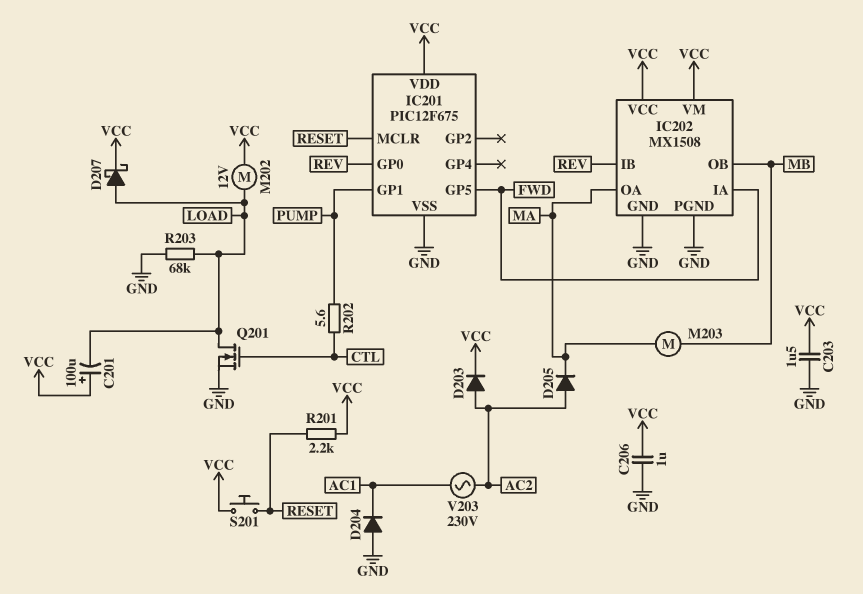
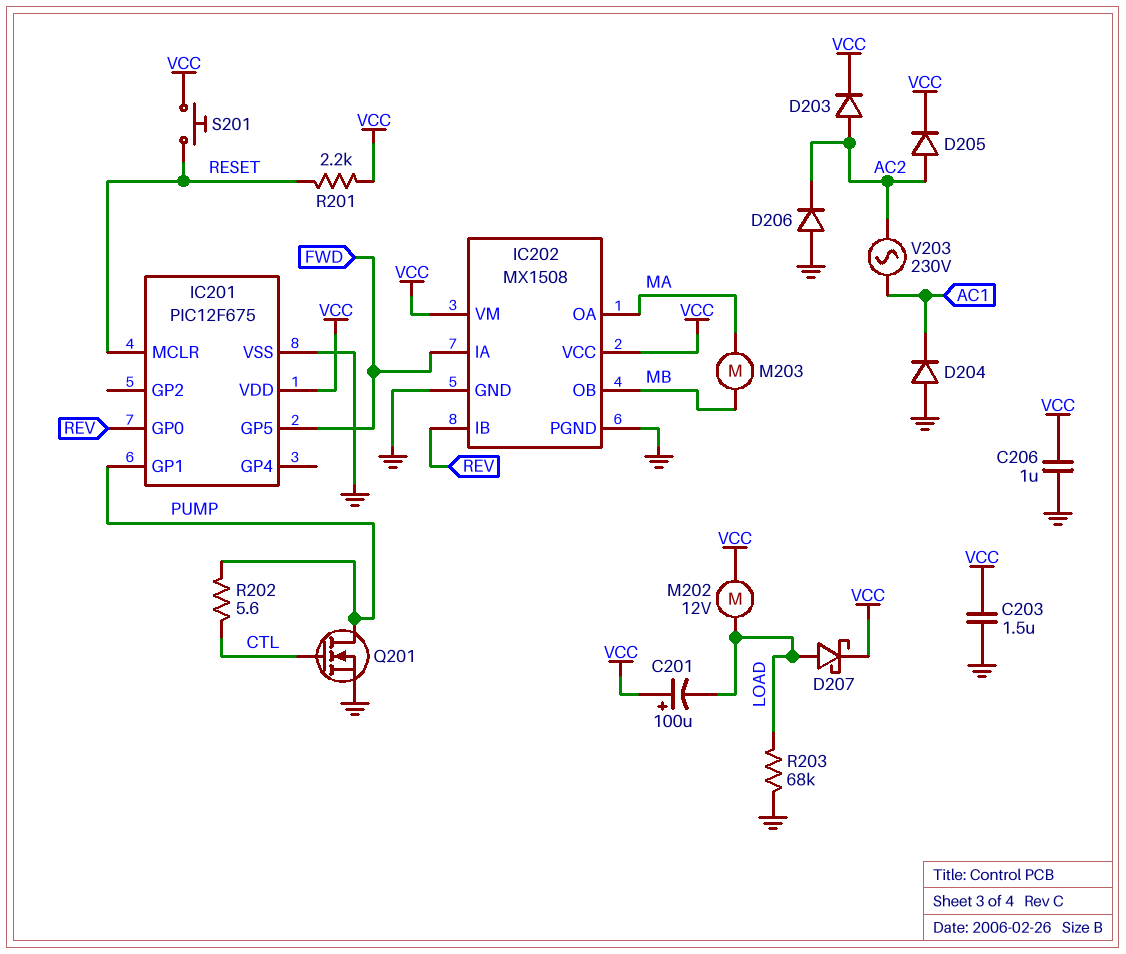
D205: diode (A AC2, K MA) -> diode (A AC2, K VCC)
D206: none -> diode (A GND, K AC2)
Q201: NMOS (G CTL, D LOAD, S GND) -> NMOS (G CTL, D PUMP, S GND)

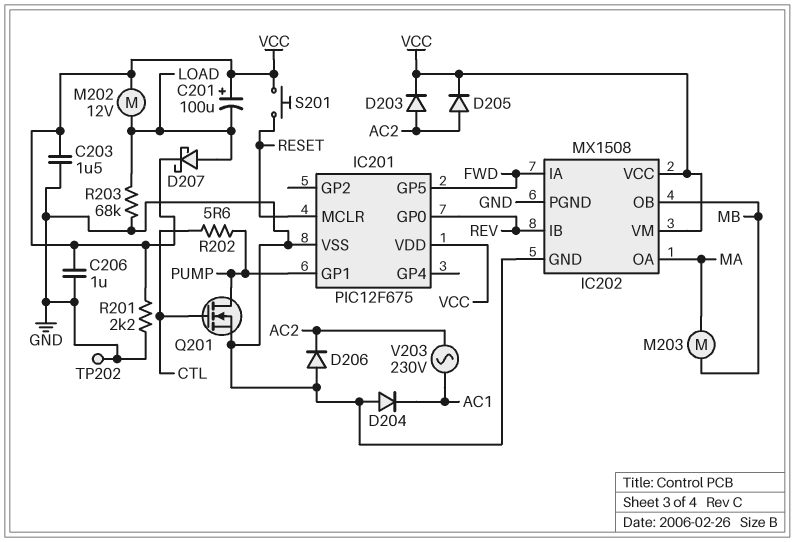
R201: 2.2k (RESET, VCC) -> 2.2k (GND, VCC)
TP202: none -> test point (GND)

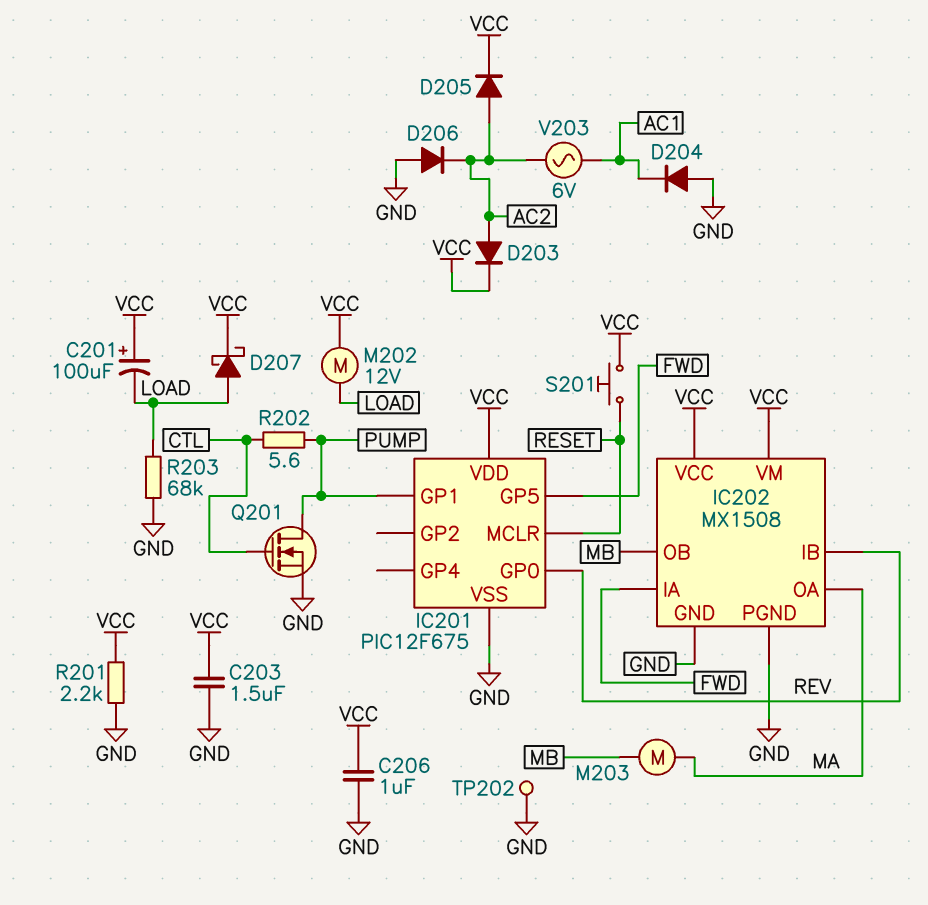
V203: AC 230V (AC1, AC2) -> AC 6V (AC1, AC2)

